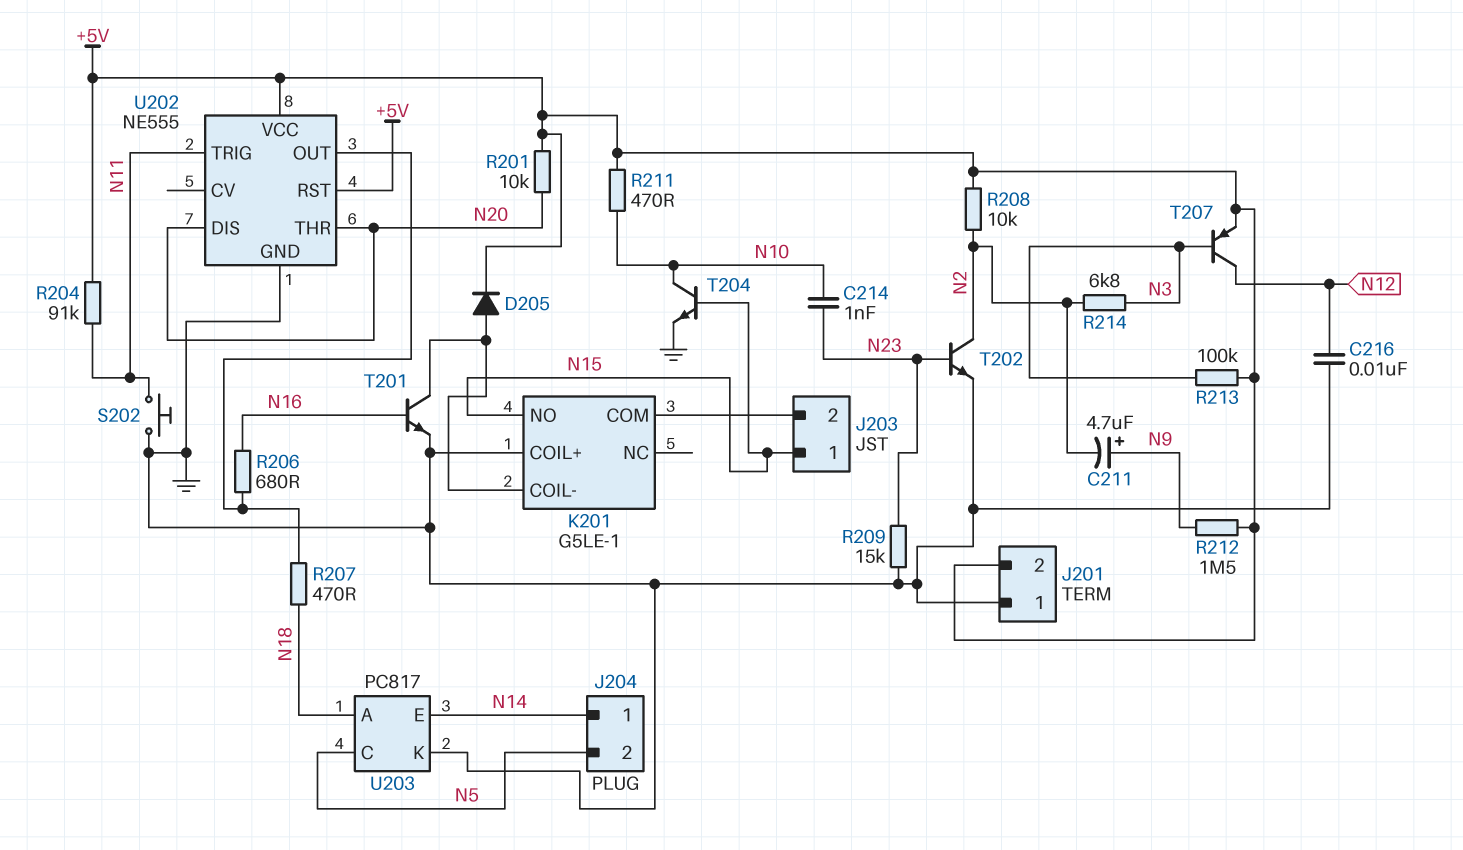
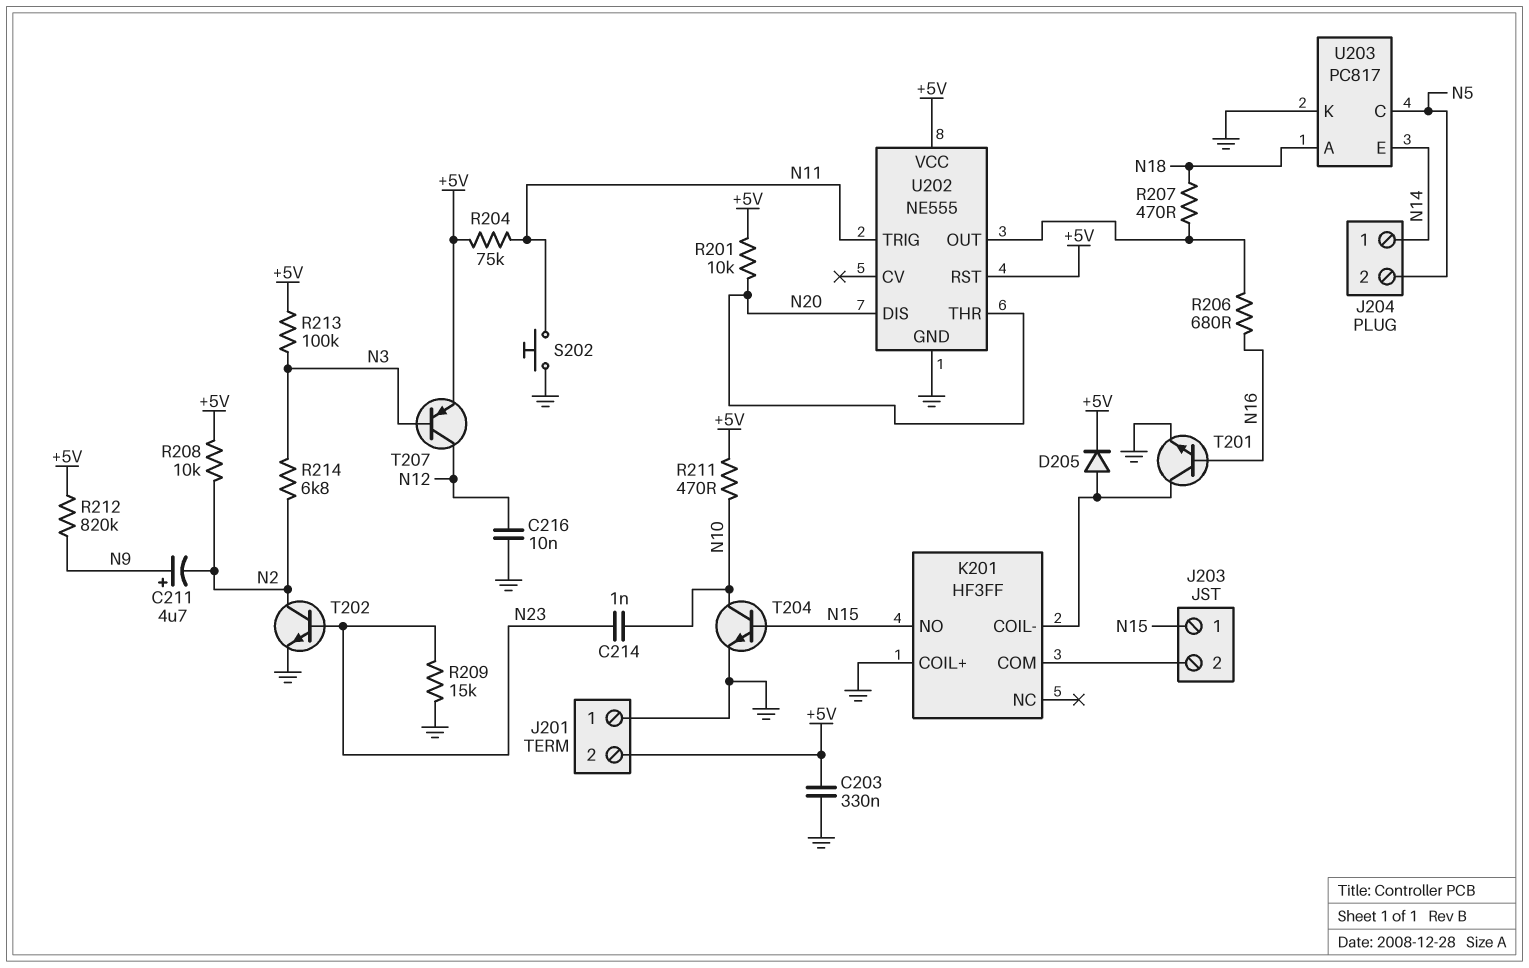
C203: none -> 330nF (+5V, GND)
K201: G5LE-1 -> HF3FF
R204: 91k (+5V, N11) -> 75k (+5V, N11)
R212: 1.5M (+5V, N9) -> 820k (+5V, N9)

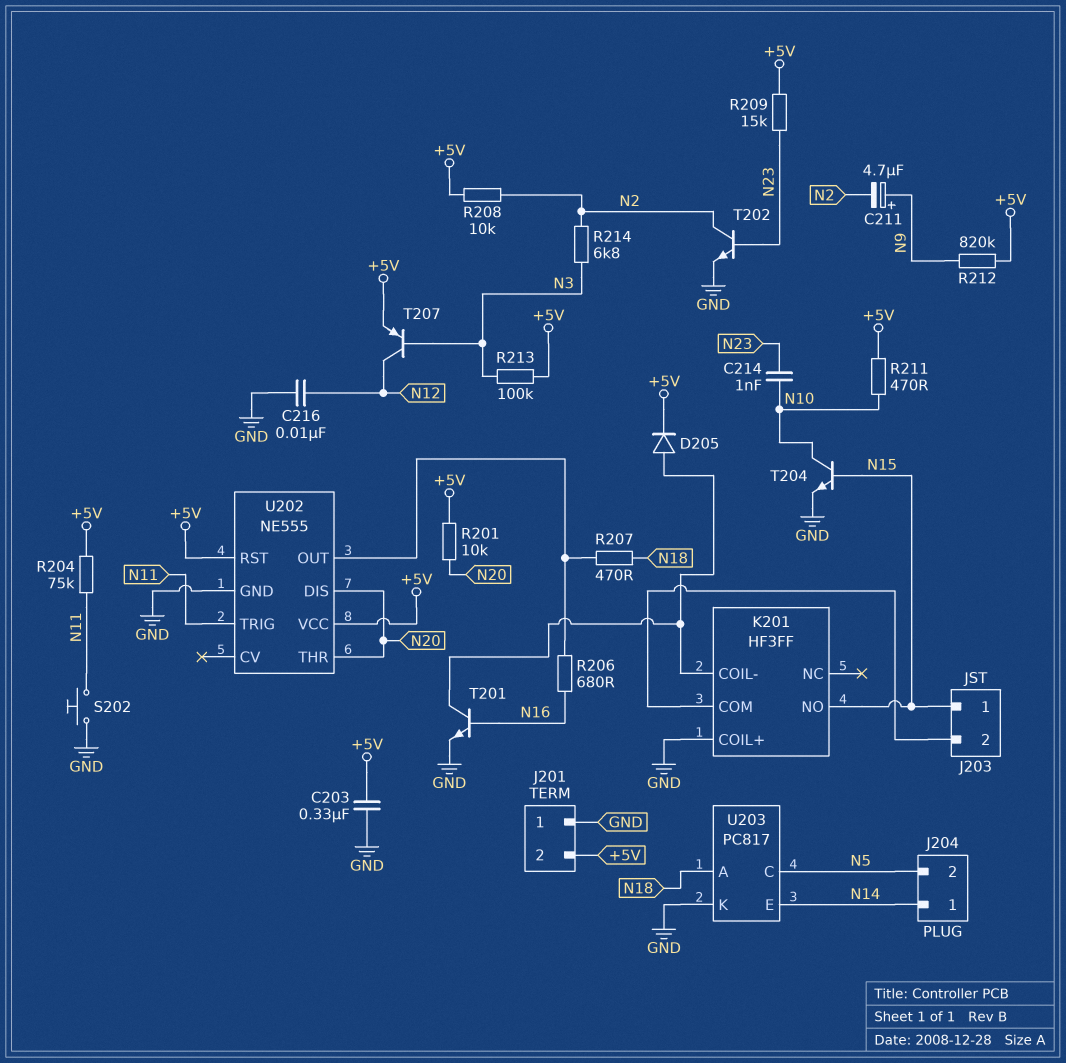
R209: 15k (GND, N23) -> 15k (+5V, N23)

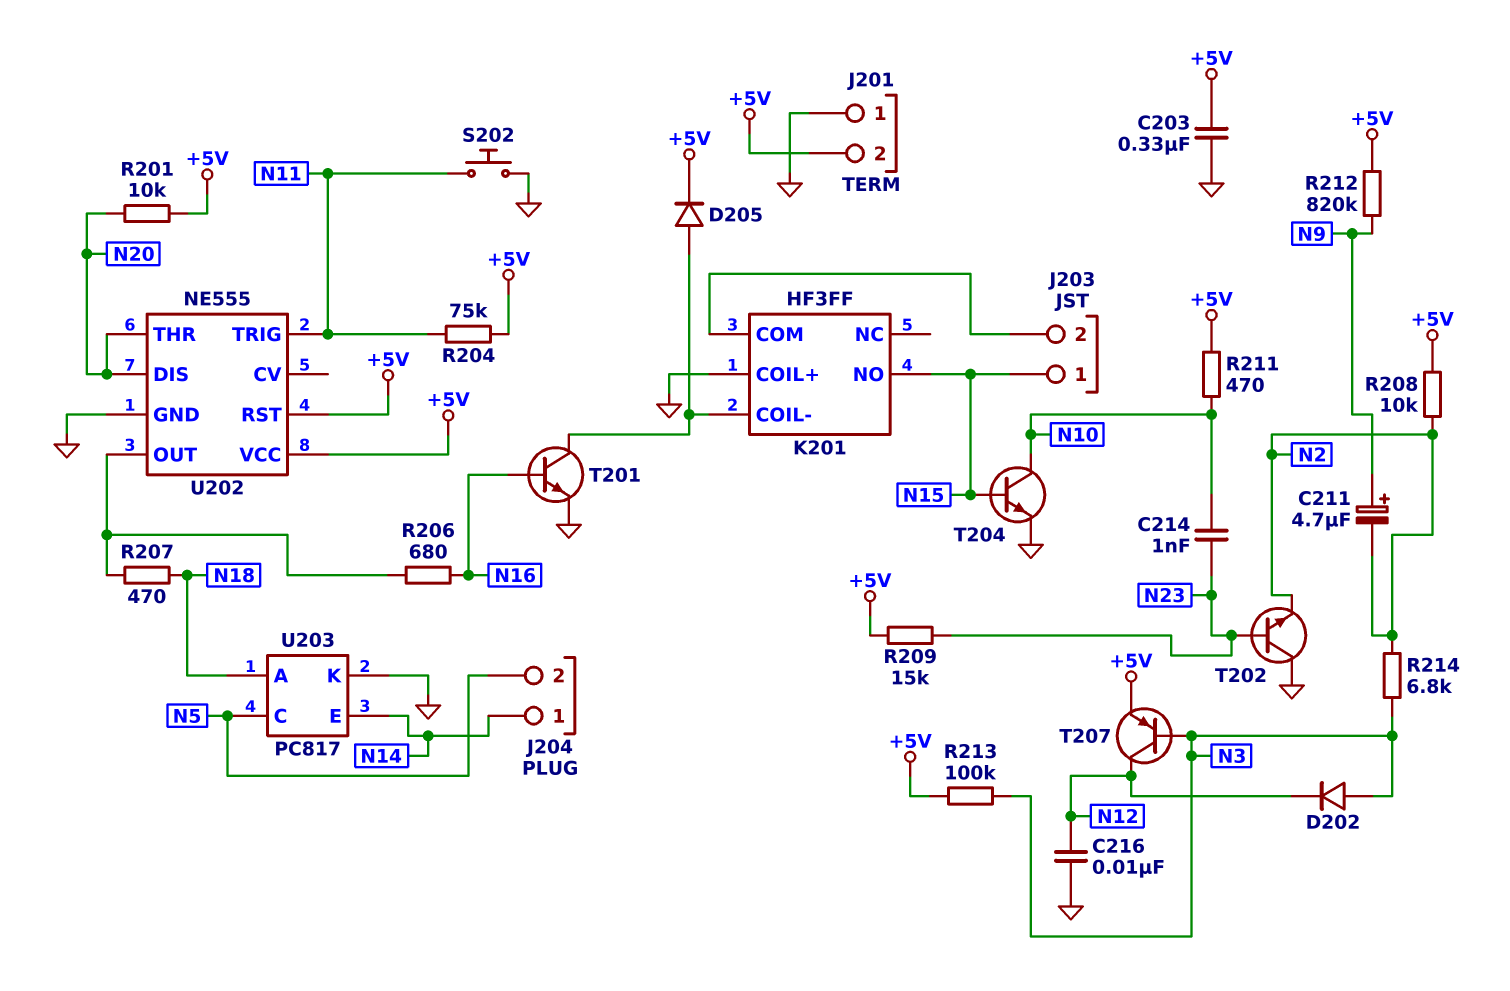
D202: none -> diode (A N3, K N12)
T202: NPN (B N23, C N2, E GND) -> NPN (B N23, C GND, E N2)

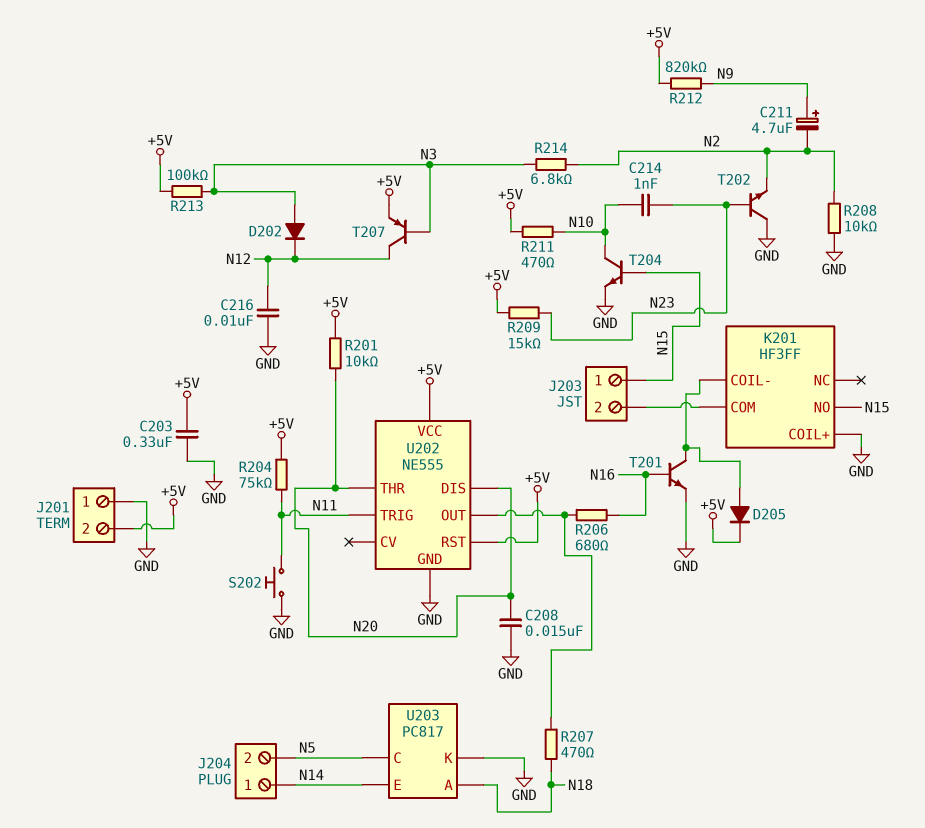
C208: none -> 15nF (GND, N20)
R208: 10k (+5V, N2) -> 10k (GND, N2)

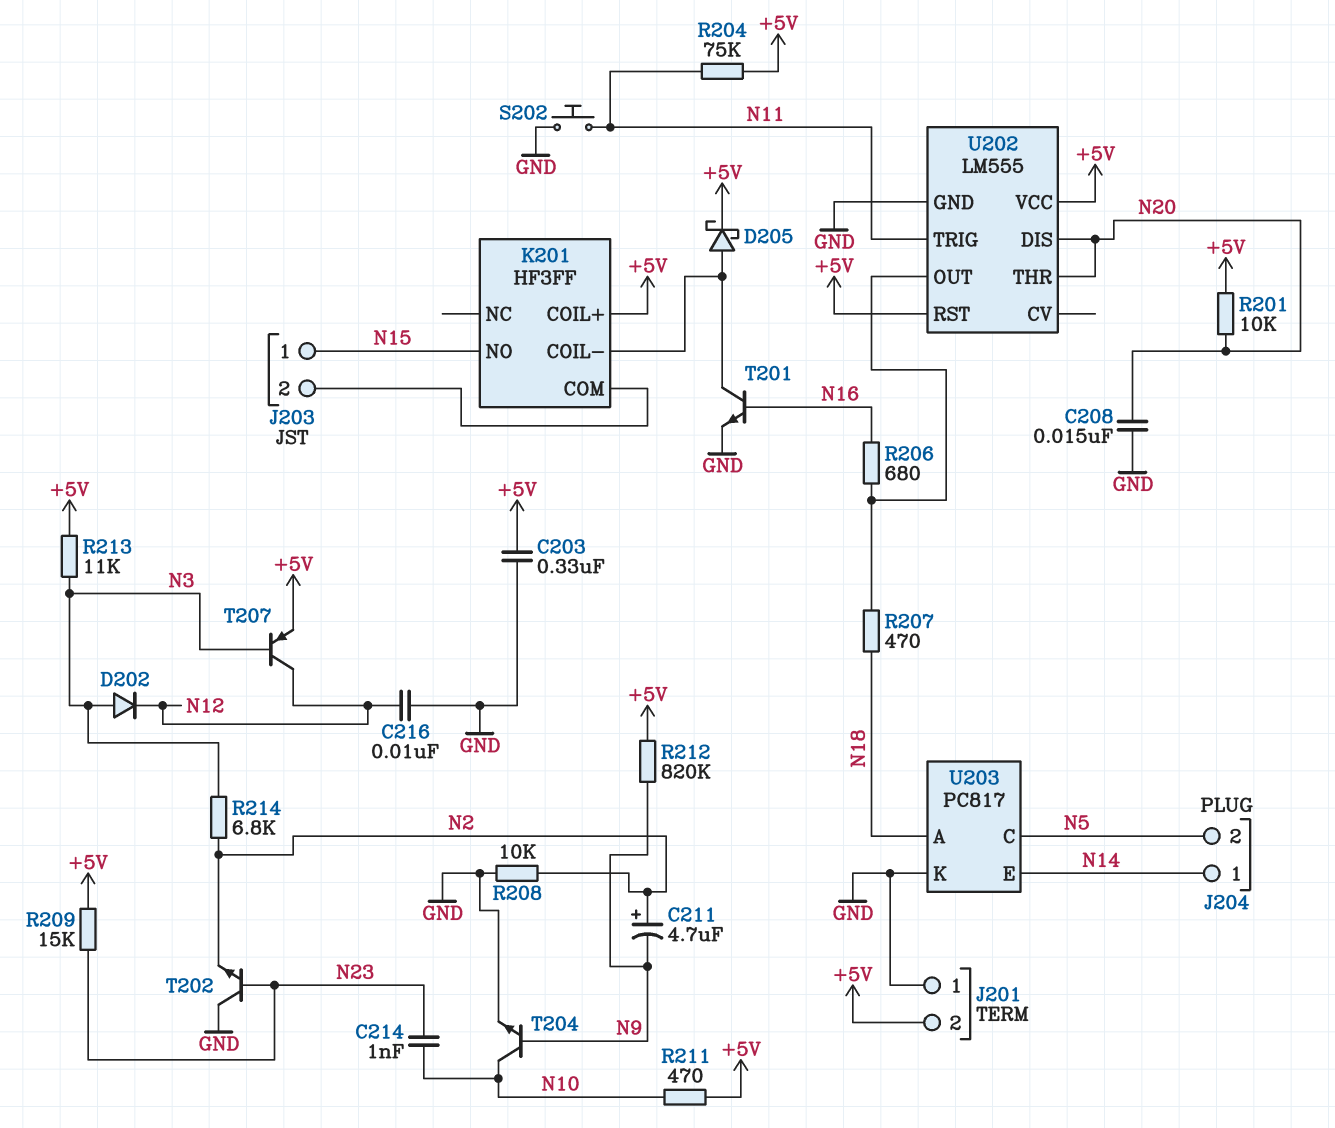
C211: 4.7uF (plus N9, minus N2) -> 4.7uF (plus N2, minus N9)
D205: diode (A K201/COIL-, K +5V) -> schottky (A K201/COIL-, K +5V)
K201 pin COIL+: GND -> +5V
R213: 100k (+5V, N3) -> 11k (+5V, N3)
T204: NPN (B N15, C N10, E GND) -> NPN (B N9, C N10, E GND)
U202: NE555 -> LM555

